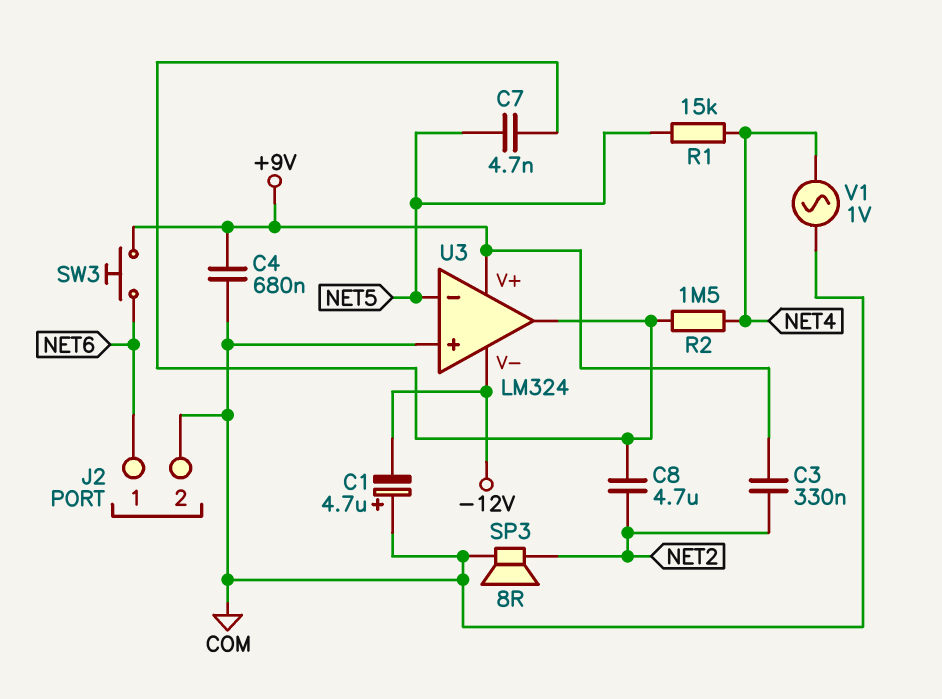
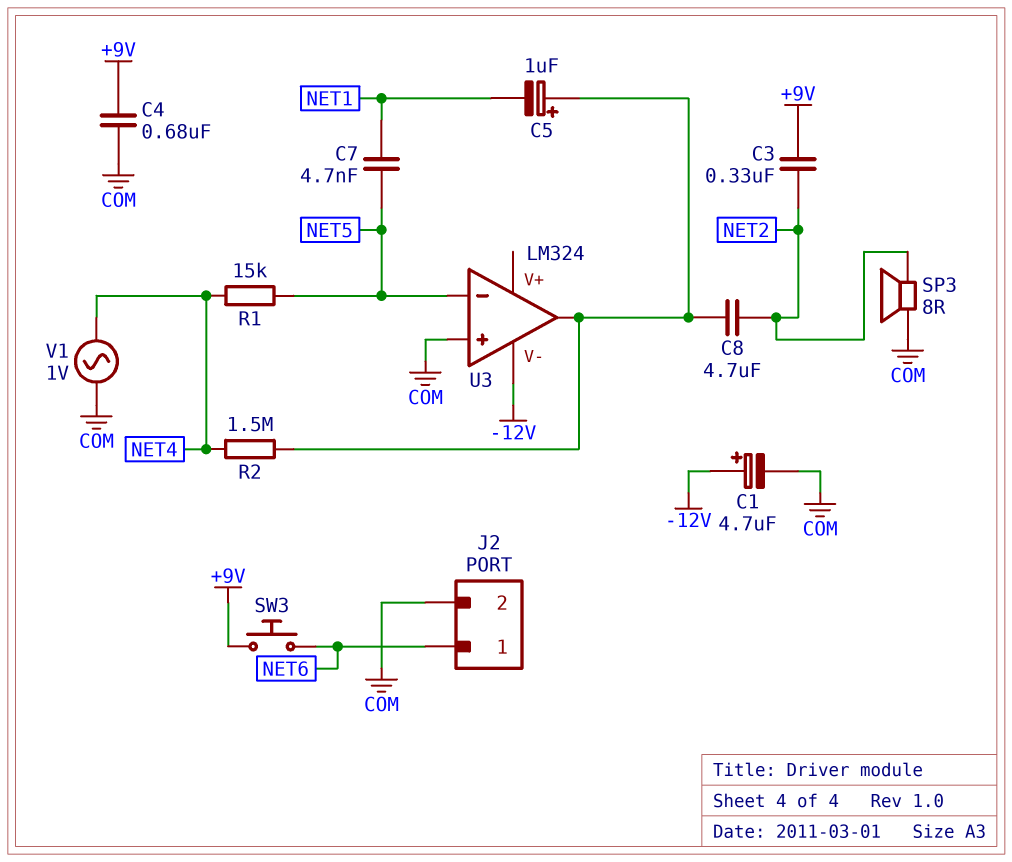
C1: 4.7uF (plus COM, minus -12V) -> 4.7uF (plus -12V, minus COM)
C5: none -> 1uF (plus U3/out, minus NET1)
C7: 4.7nF (NET5, U3/out) -> 4.7nF (NET1, NET5)
U3 pin V+: +9V -> none

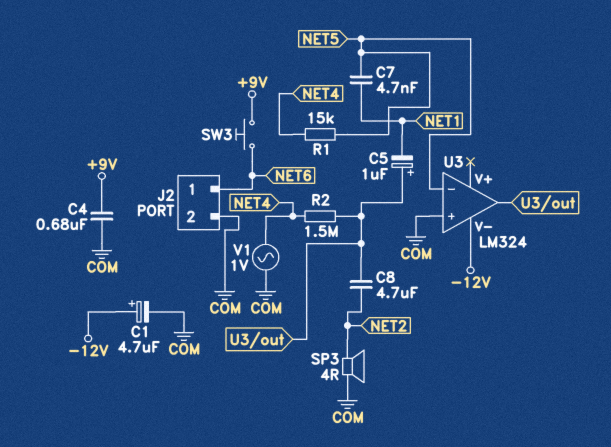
C3: 330nF (+9V, NET2) -> none
SP3: speaker 8R (COM, NET2) -> speaker 4R (COM, NET2)

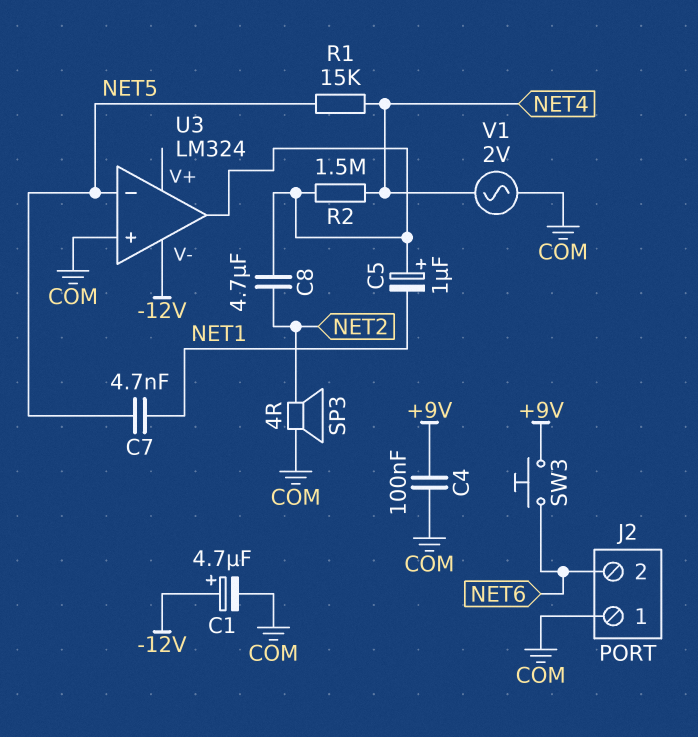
C4: 680nF (+9V, COM) -> 100nF (+9V, COM)
J2 pin 1: NET6 -> COM
J2 pin 2: COM -> NET6
V1: AC 1V (COM, NET4) -> AC 2V (COM, NET4)

